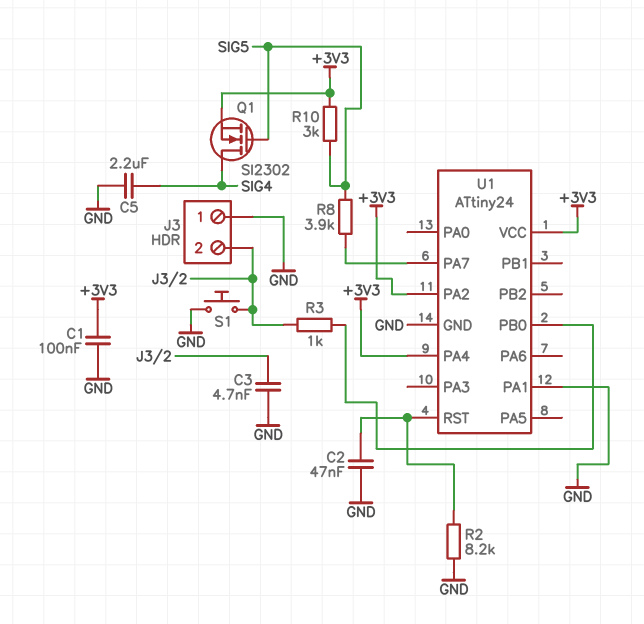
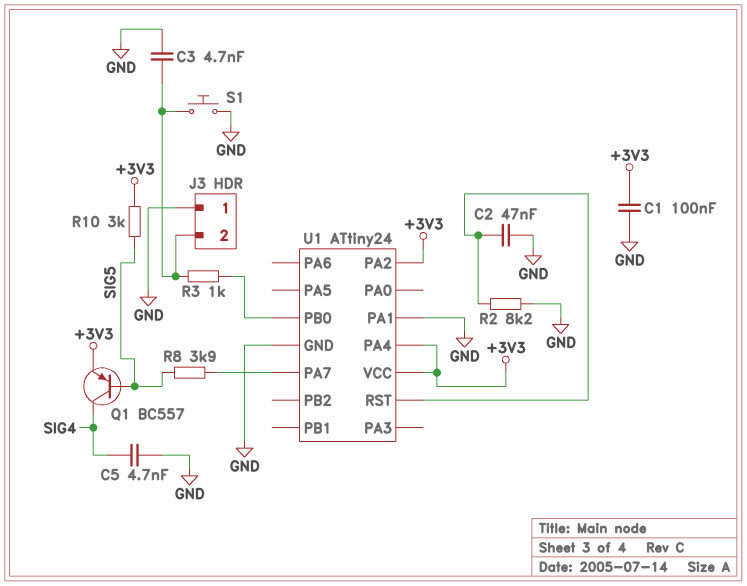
C5: 2.2uF (GND, SIG4) -> 4.7nF (GND, SIG4)
Q1: NMOS SI2302 (G SIG5, D SIG4, S +3V3) -> PNP BC557 (B SIG5, C SIG4, E +3V3)

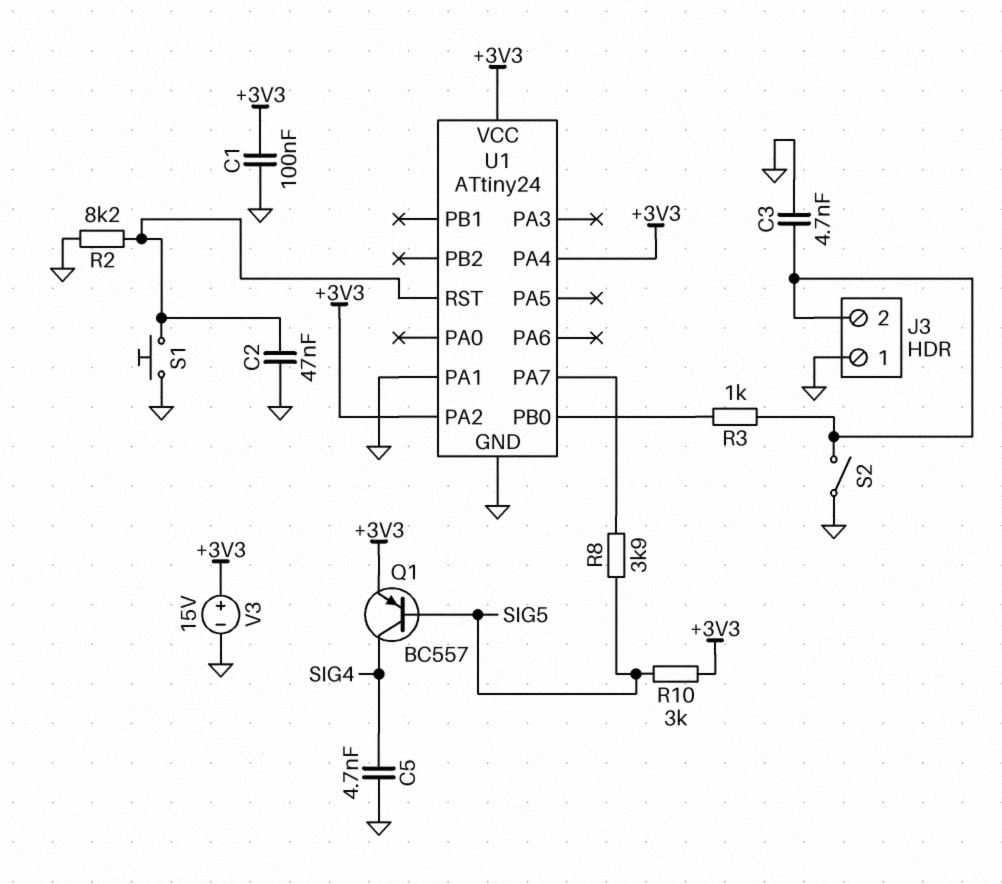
S1: button (GND, J3/2) -> button (GND, U1/RST)
S2: none -> switch (GND, J3/2)
V3: none -> 15V (plus +3V3, minus GND)

